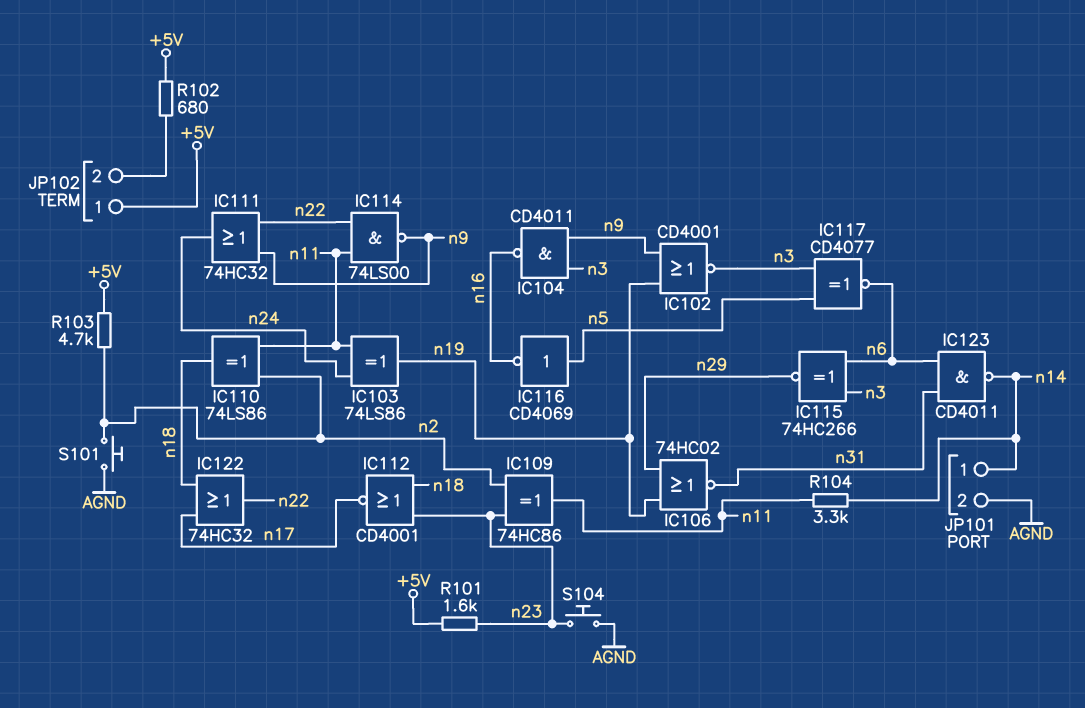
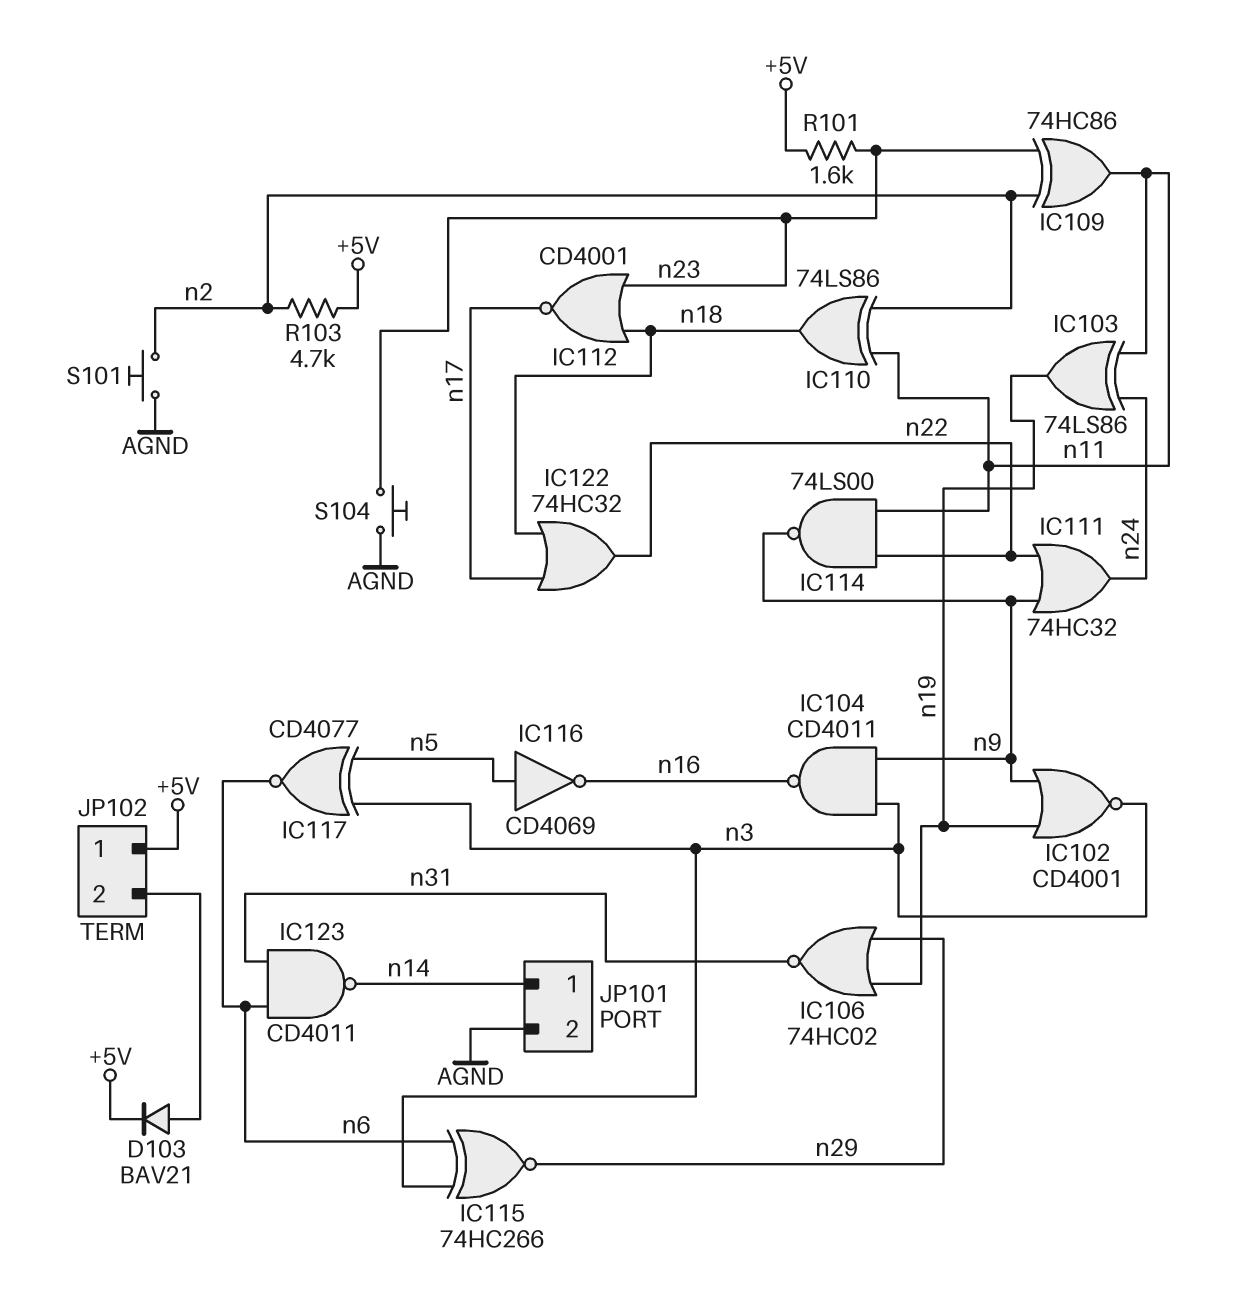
D103: none -> diode BAV21 (A JP102/2, K +5V)
R102: 680 (+5V, JP102/2) -> none
R104: 3.3k (n11, n14) -> none

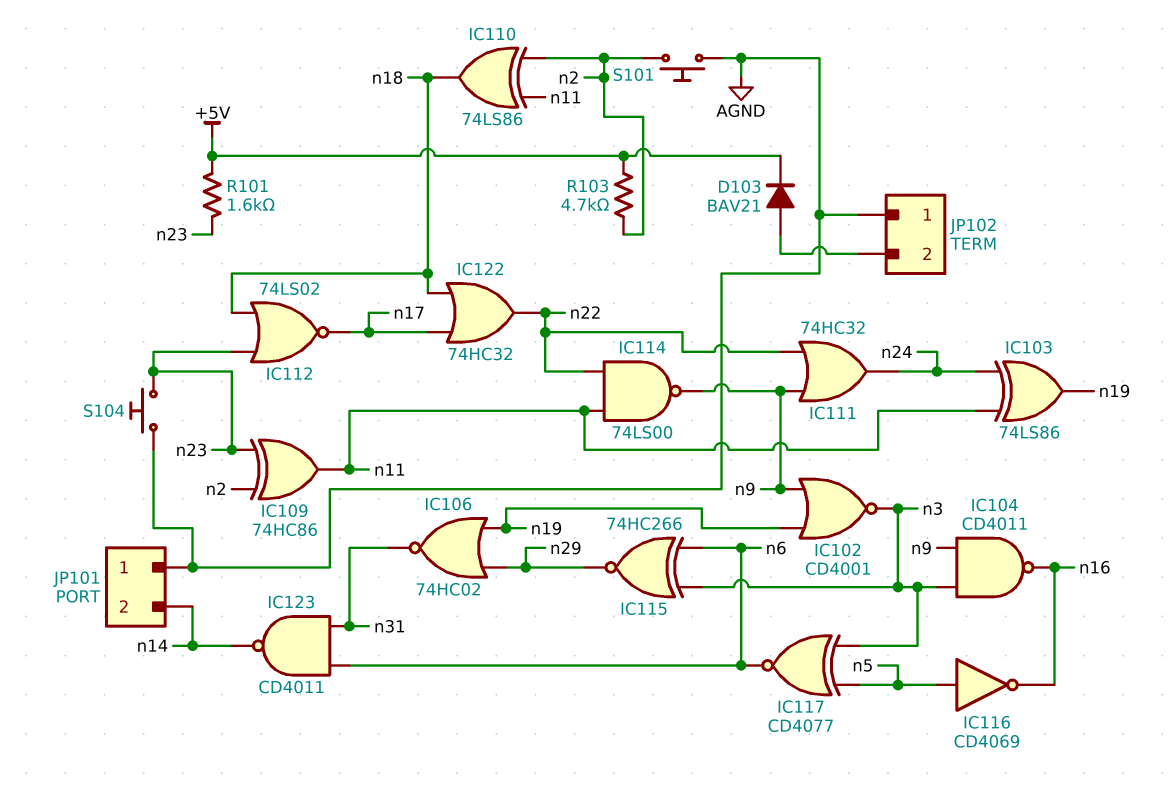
IC112: NOR CD4001 (in n18, in n23, out n17) -> NOR 74LS02 (in n18, in n23, out n17)
JP101 pin 1: n14 -> AGND
JP101 pin 2: AGND -> n14
JP102 pin 1: +5V -> AGND

